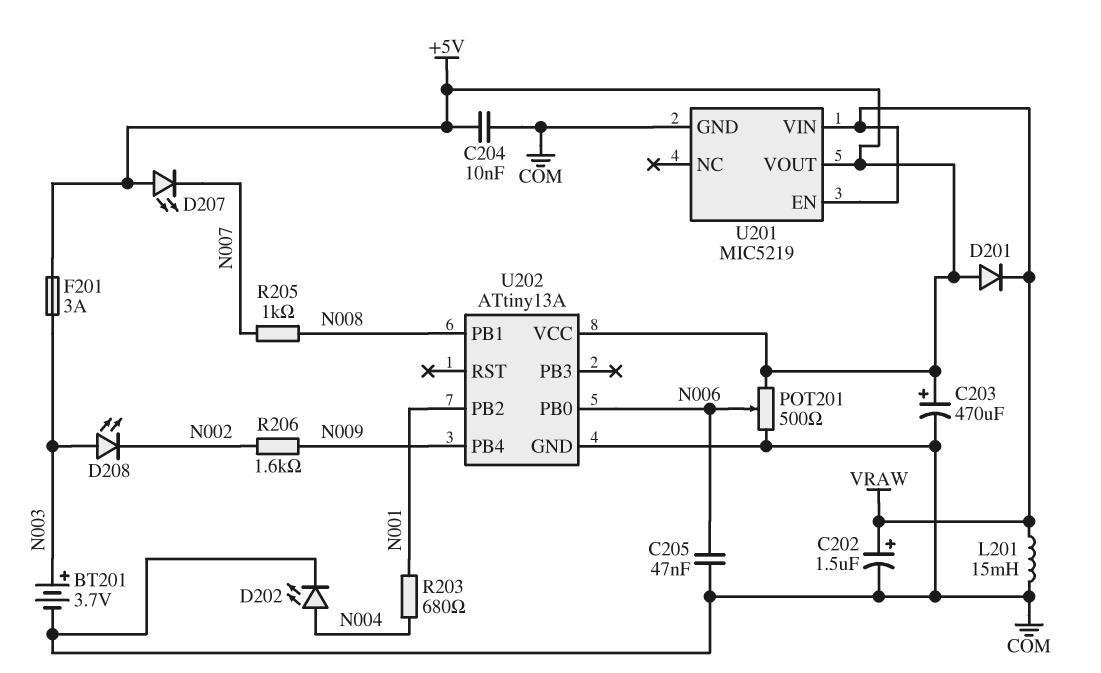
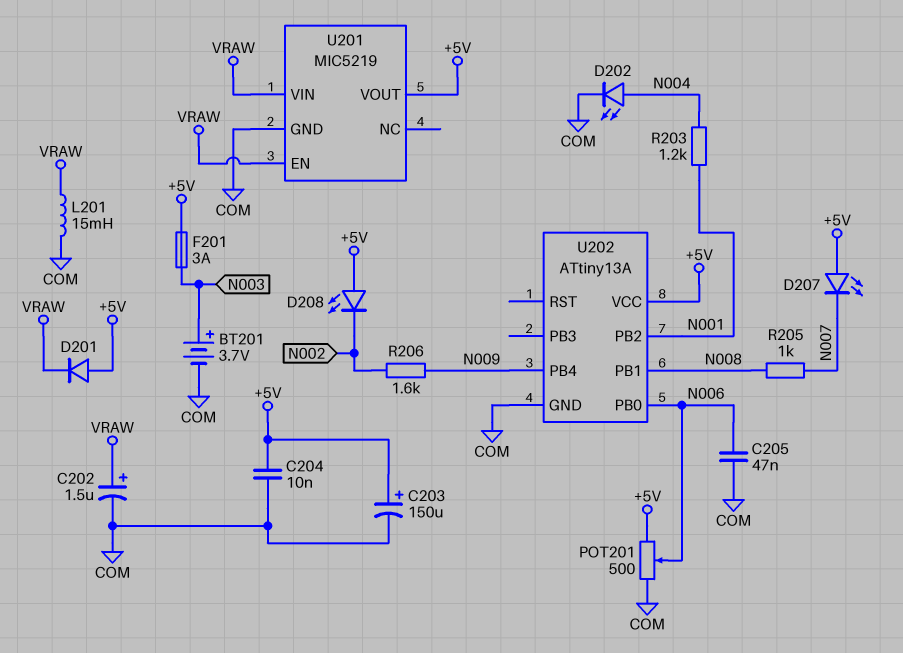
C203: 470uF (plus +5V, minus COM) -> 150uF (plus +5V, minus COM)
D208: LED (A N003, K N002) -> LED (A +5V, K N002)
R203: 680 (N001, N004) -> 1.2k (N001, N004)

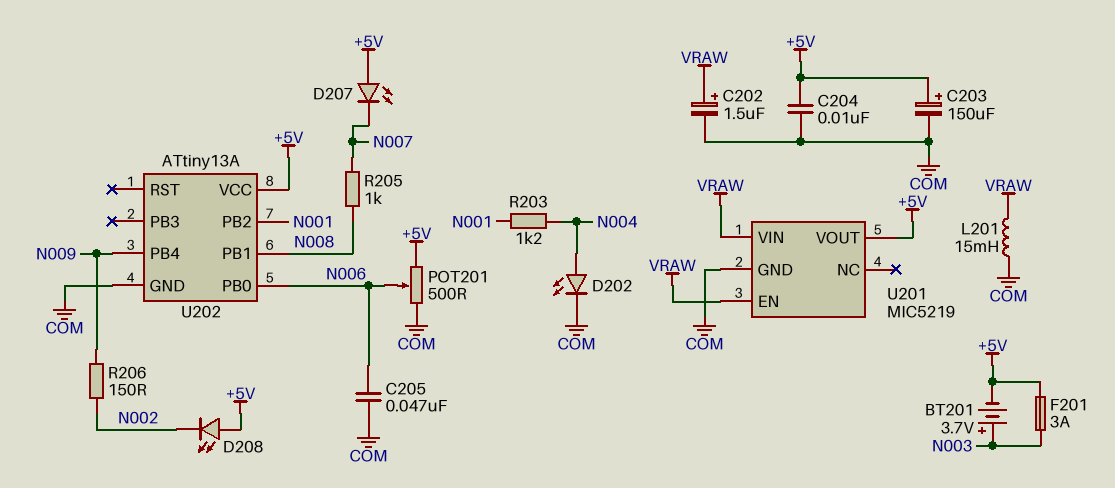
BT201: 3.7V (plus N003, minus COM) -> 3.7V (plus N003, minus +5V)
D201: diode (A +5V, K VRAW) -> none
R206: 1.6k (N002, N009) -> 150 (N002, N009)

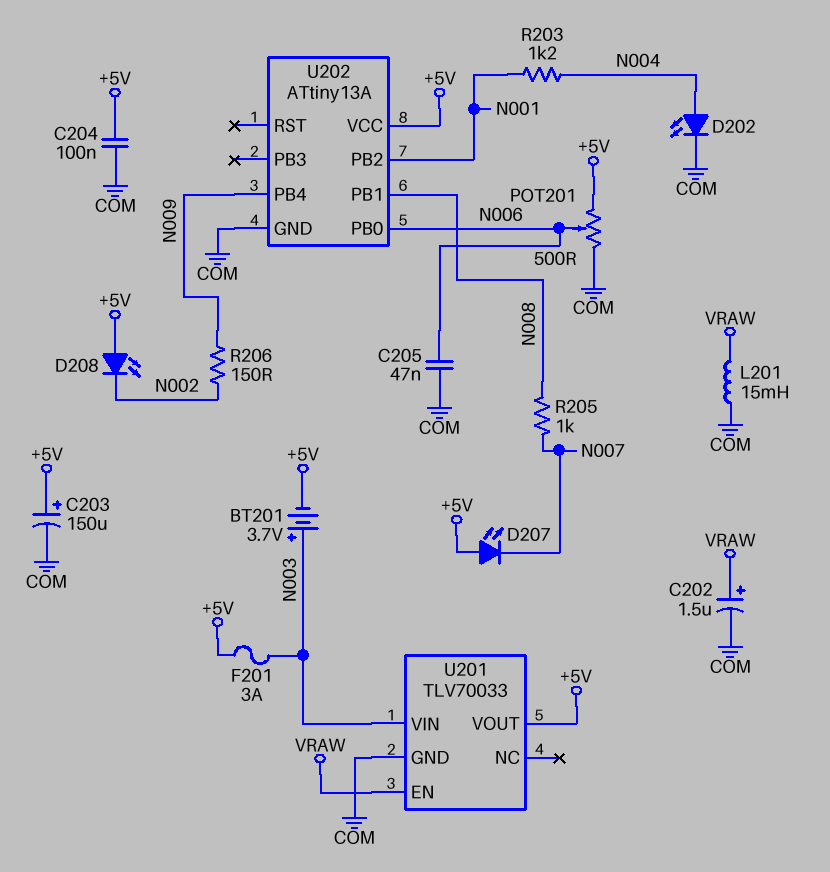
C204: 10nF (+5V, COM) -> 100nF (+5V, COM)
U201: MIC5219 -> TLV70033
U201 pin VIN: VRAW -> N003

